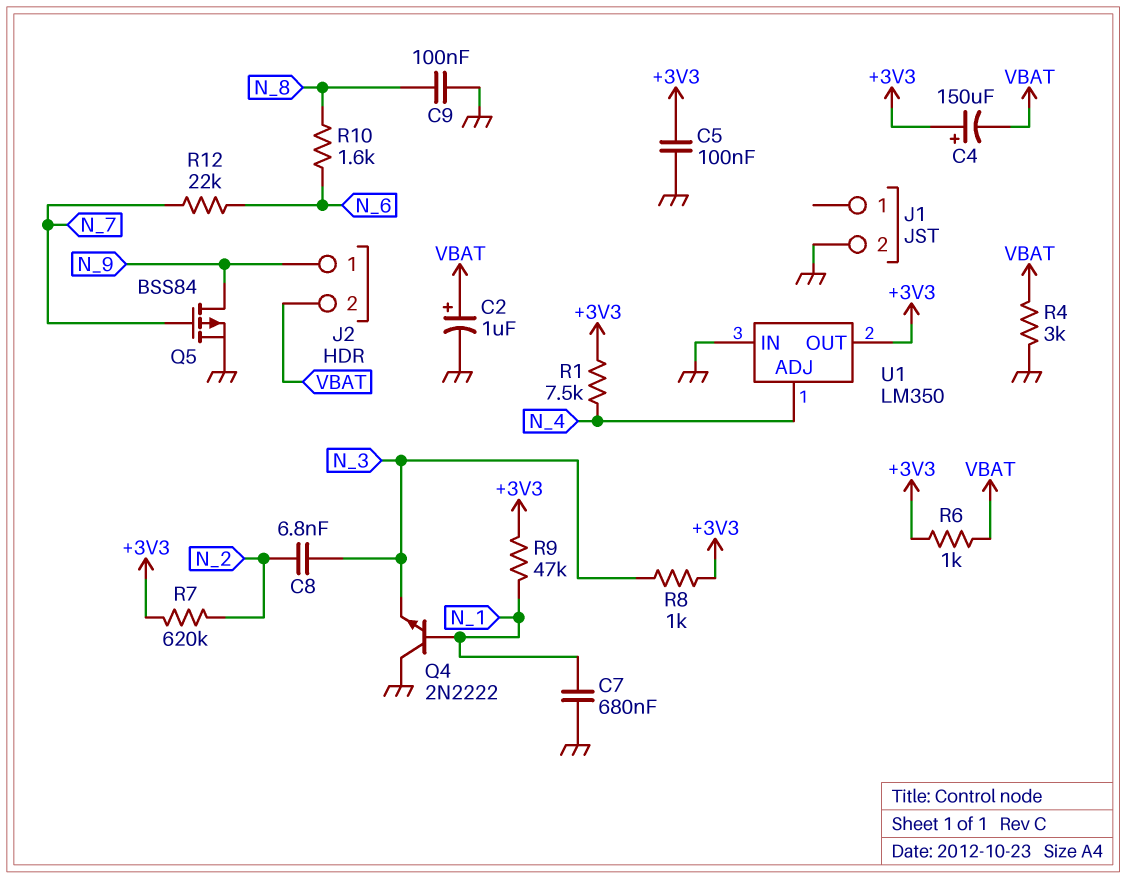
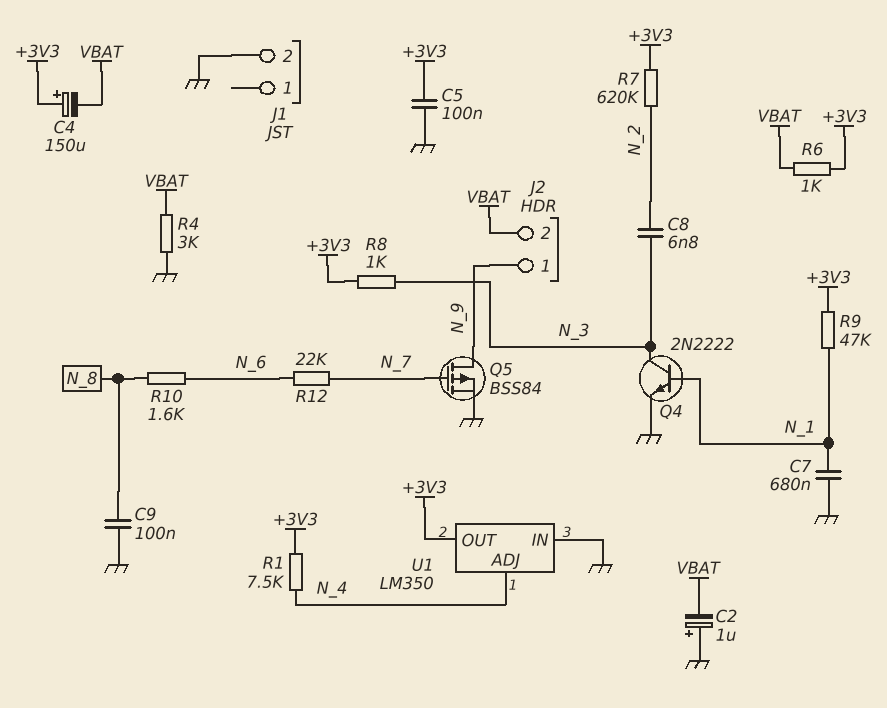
C2: 1uF (plus VBAT, minus GND) -> 1uF (plus GND, minus VBAT)
Q4: NPN 2N2222 (B N_1, C GND, E N_3) -> NPN 2N2222 (B N_1, C N_3, E GND)

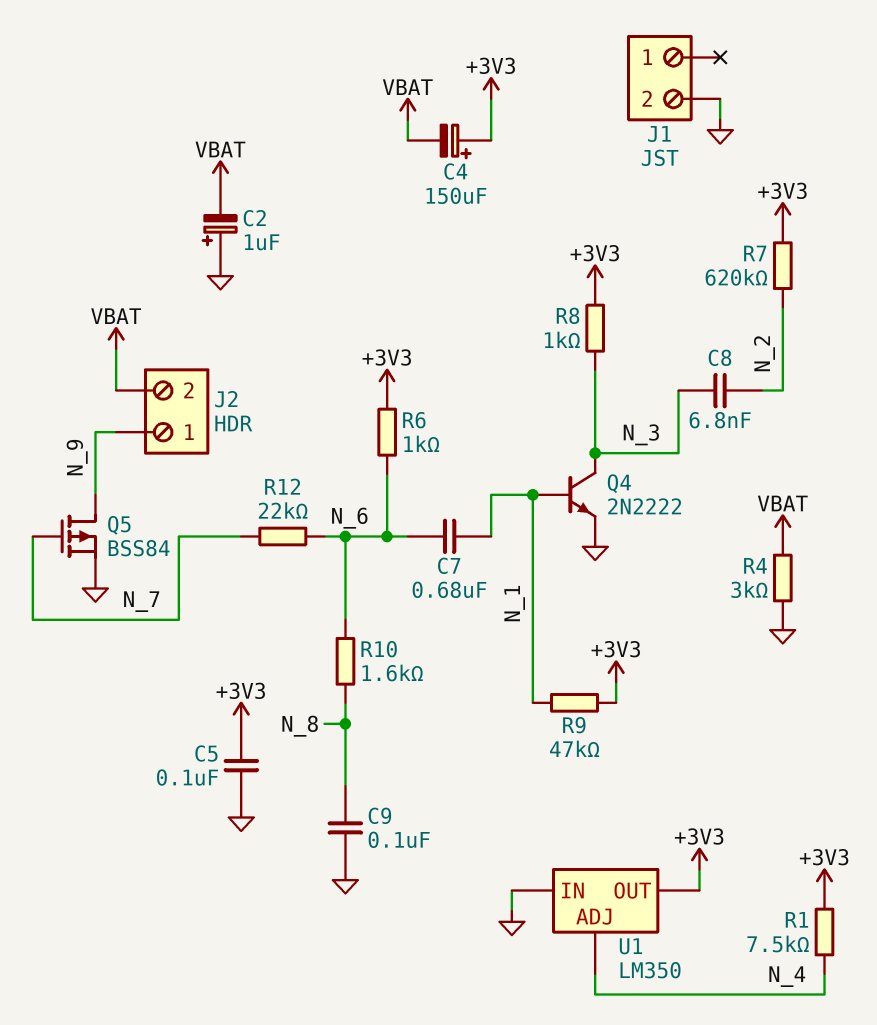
C7: 680nF (GND, N_1) -> 680nF (N_1, N_6)
R6: 1k (+3V3, VBAT) -> 1k (+3V3, N_6)

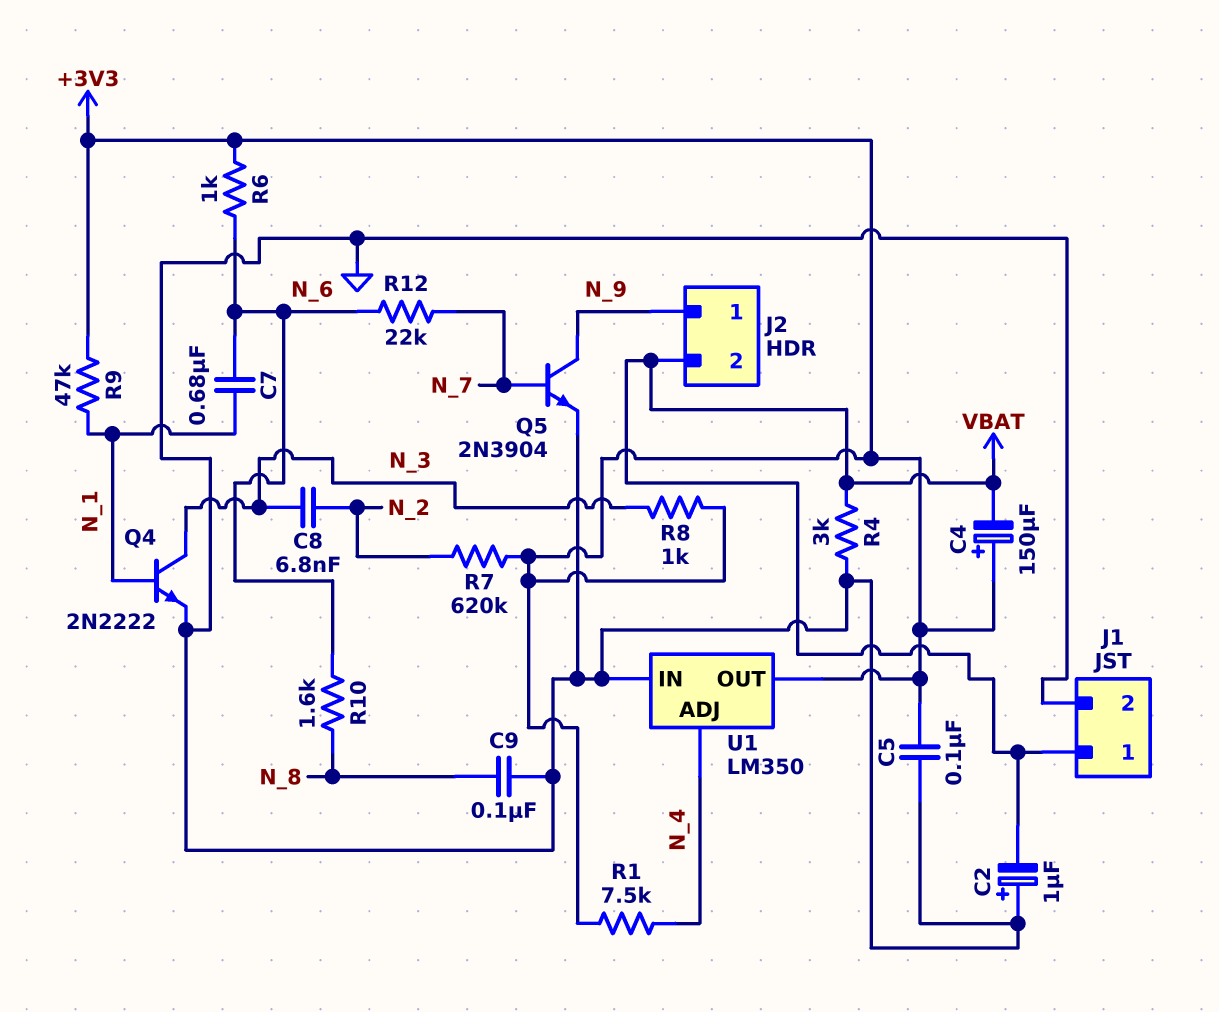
J1 pin 1: none -> VBAT
Q5: PMOS BSS84 (G N_7, D N_9, S GND) -> NPN 2N3904 (B N_7, C N_9, E GND)

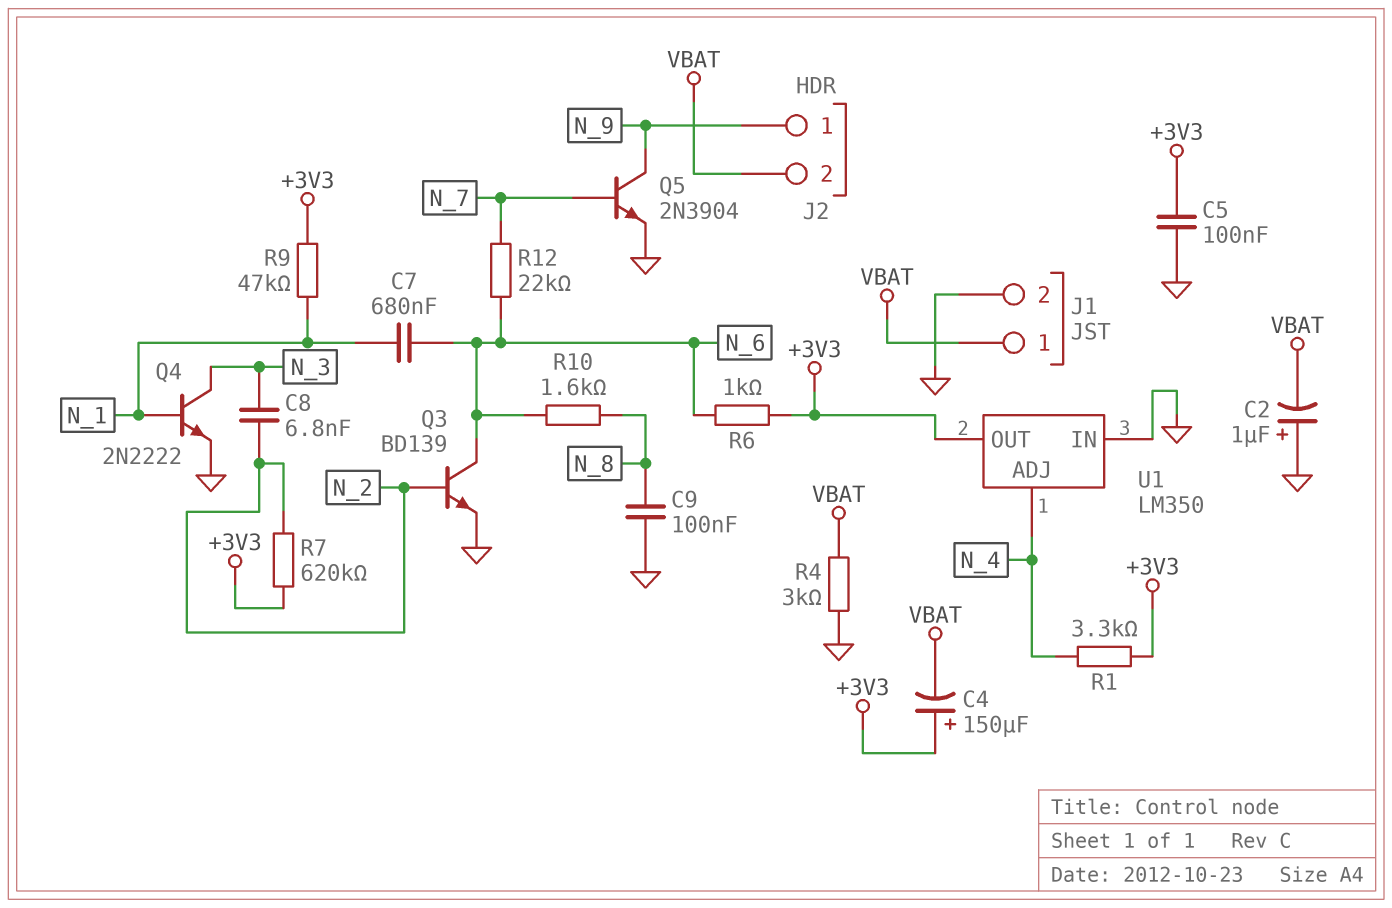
Q3: none -> NPN BD139 (B N_2, C N_6, E GND)
R1: 7.5k (+3V3, N_4) -> 3.3k (+3V3, N_4)
R8: 1k (+3V3, N_3) -> none

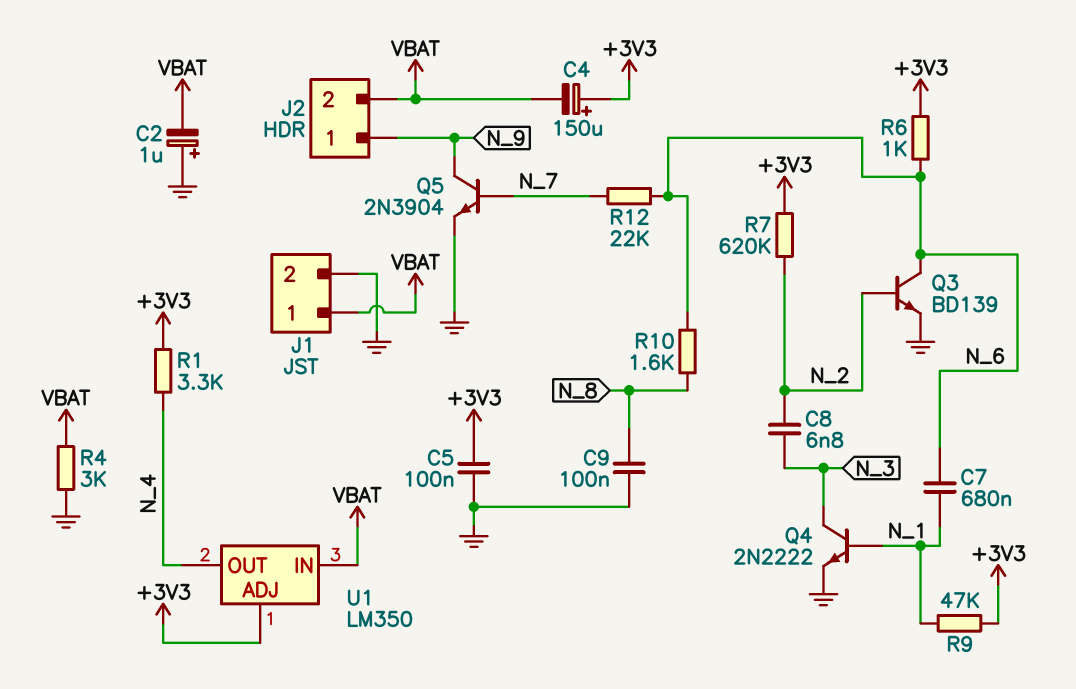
U1 pin ADJ: N_4 -> +3V3
U1 pin IN: GND -> VBAT
U1 pin OUT: +3V3 -> N_4

